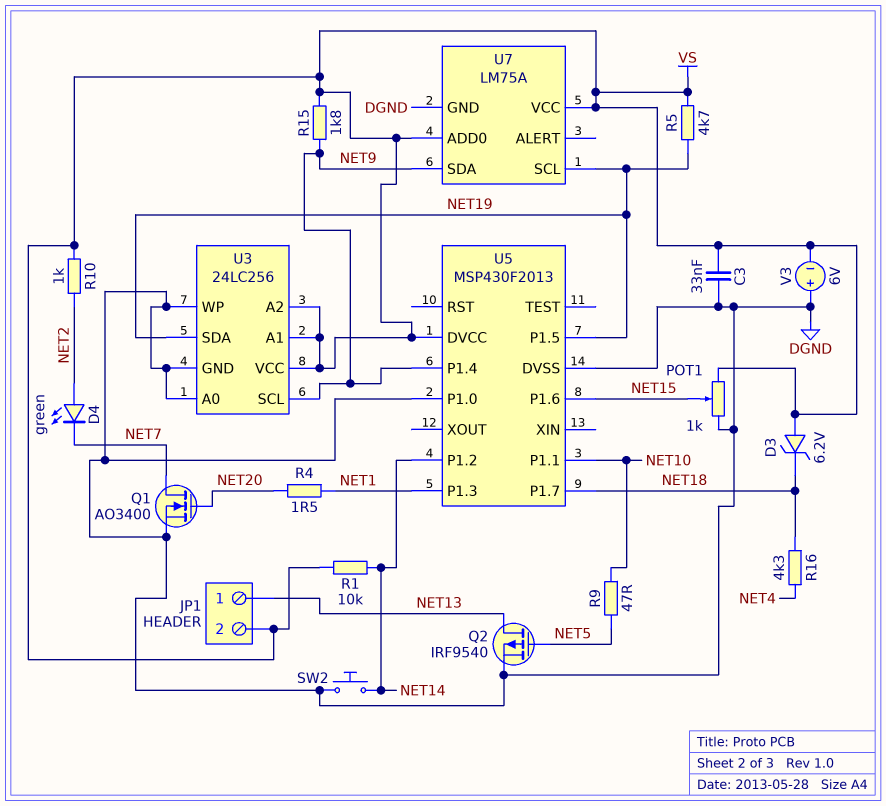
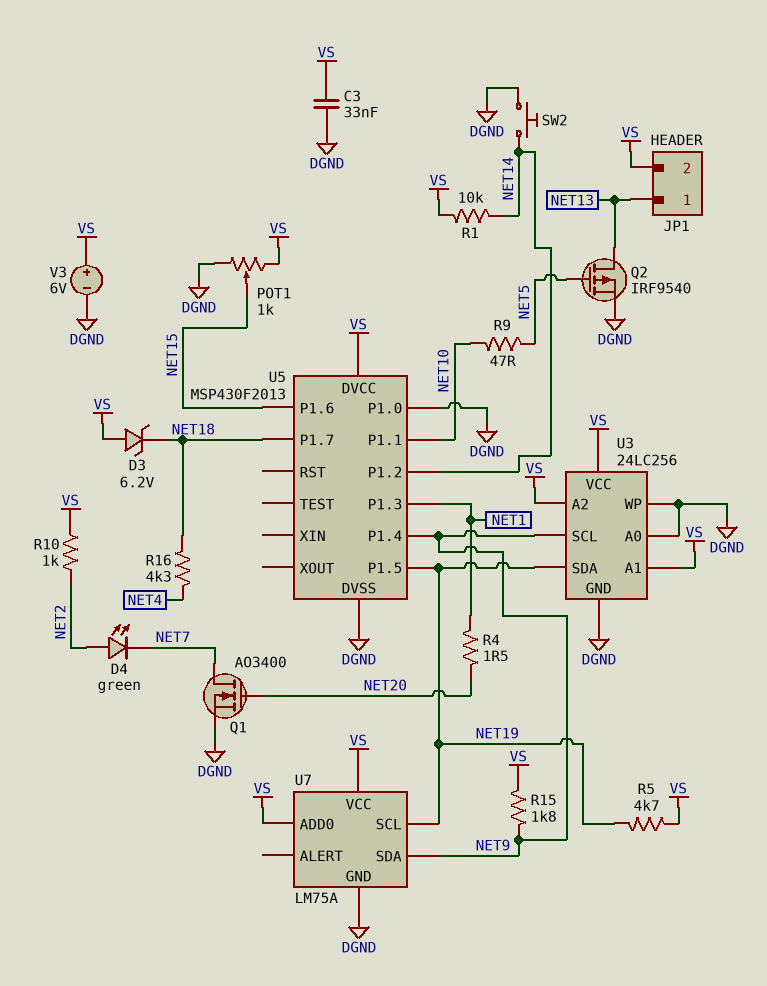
V3: 6V (plus DGND, minus VS) -> 6V (plus VS, minus DGND)

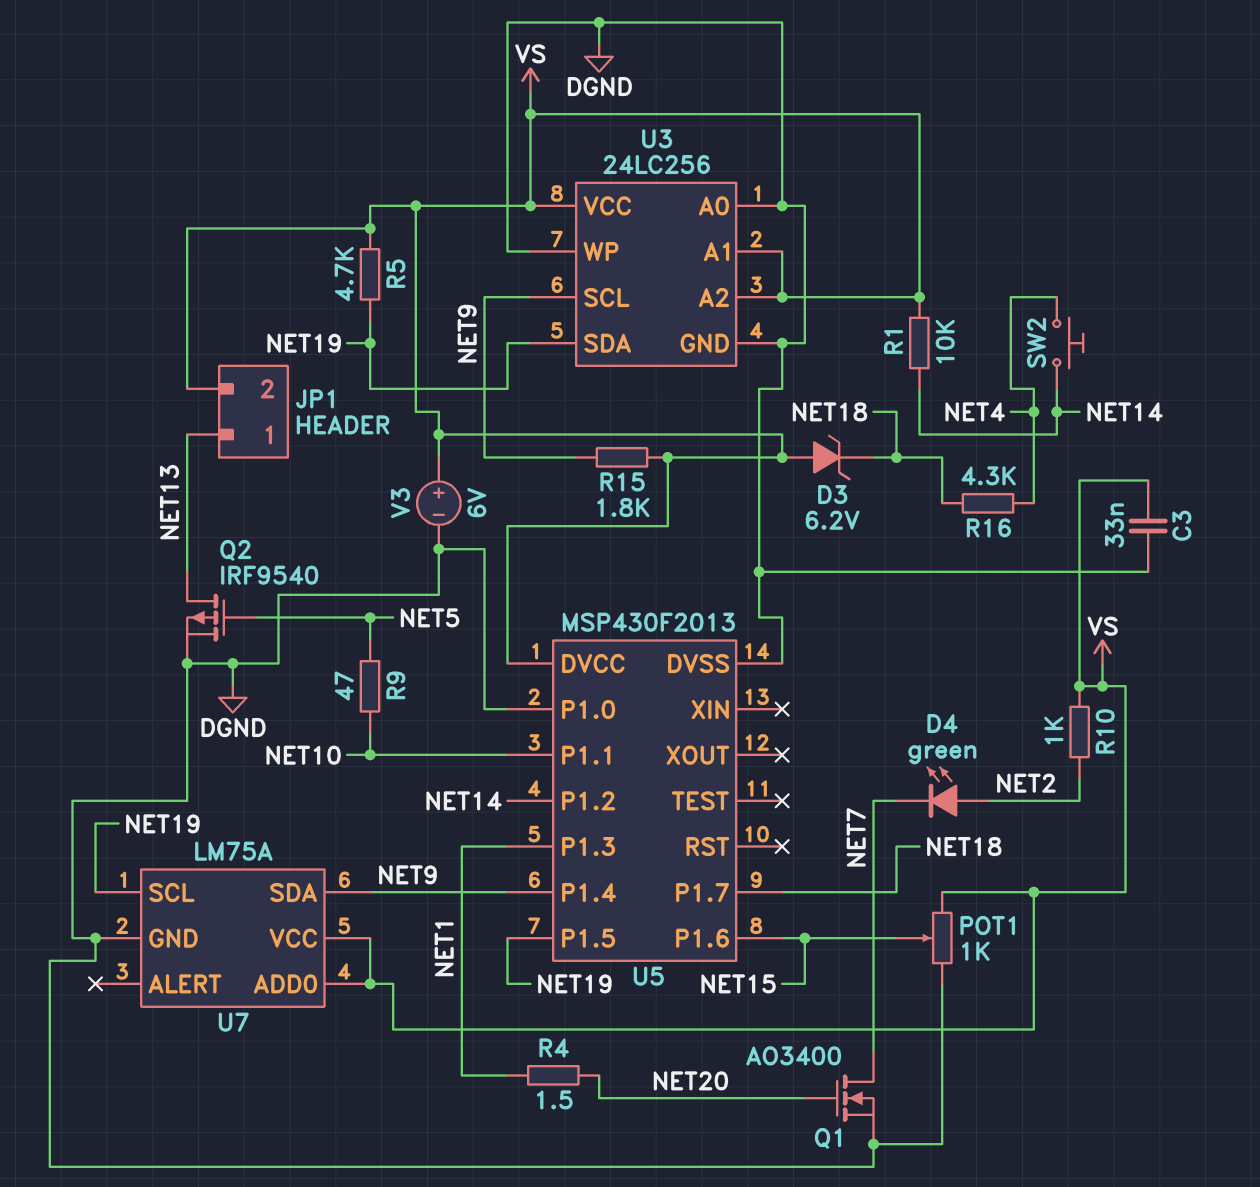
SW2: button (DGND, NET14) -> button (NET4, NET14)

